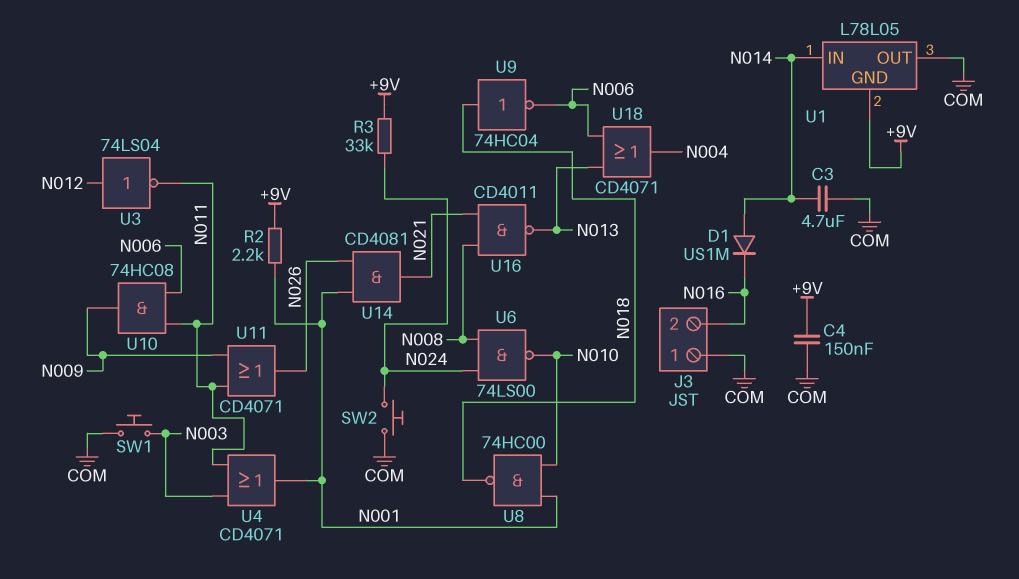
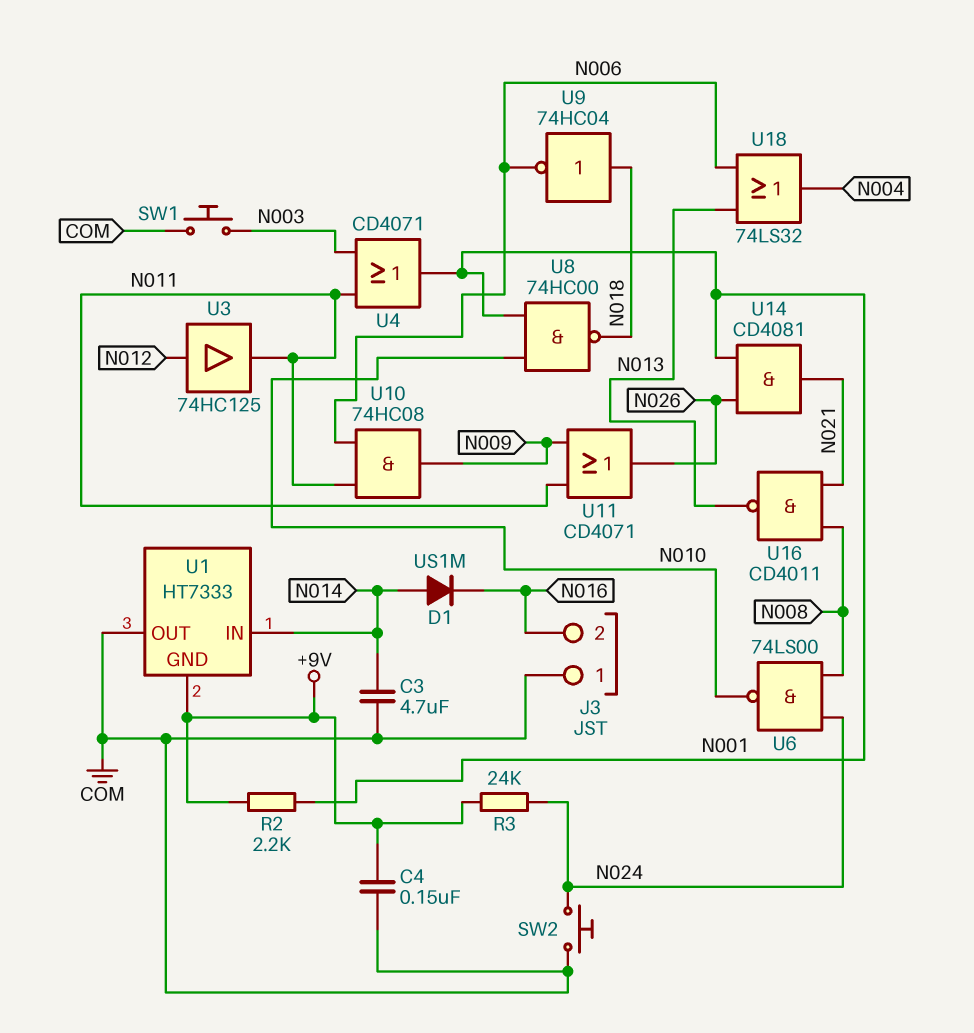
R3: 33k (+9V, N024) -> 24k (+9V, N024)
U1: L78L05 -> HT7333
U3: NOT 74LS04 (in N012, out N011) -> buffer 74HC125 (in N012, out N011)
U18: OR CD4071 (in N006, in N013, out N004) -> OR 74LS32 (in N006, in N013, out N004)

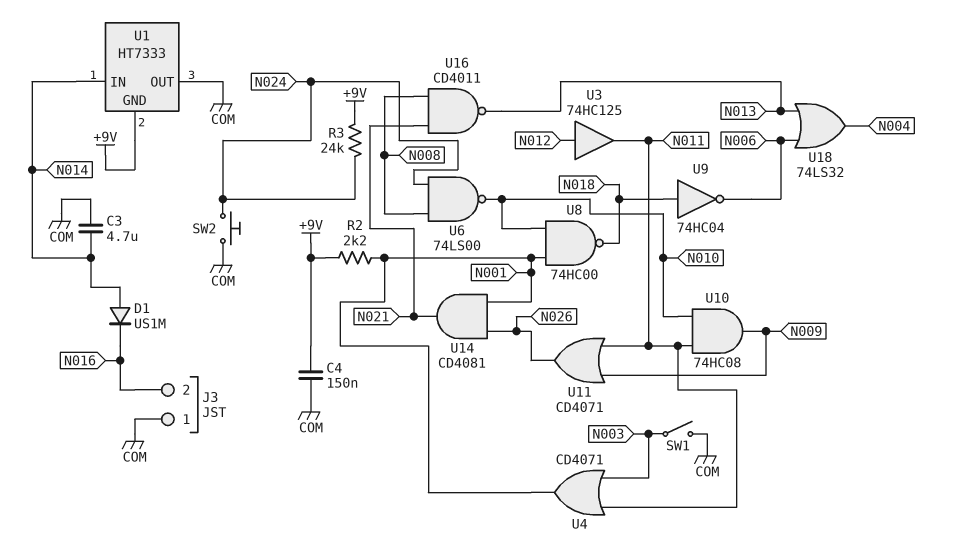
SW1: button (COM, N003) -> switch (COM, N003)
U10: AND 74HC08 (in N006, in N011, out N009) -> AND 74HC08 (in N010, in N011, out N009)

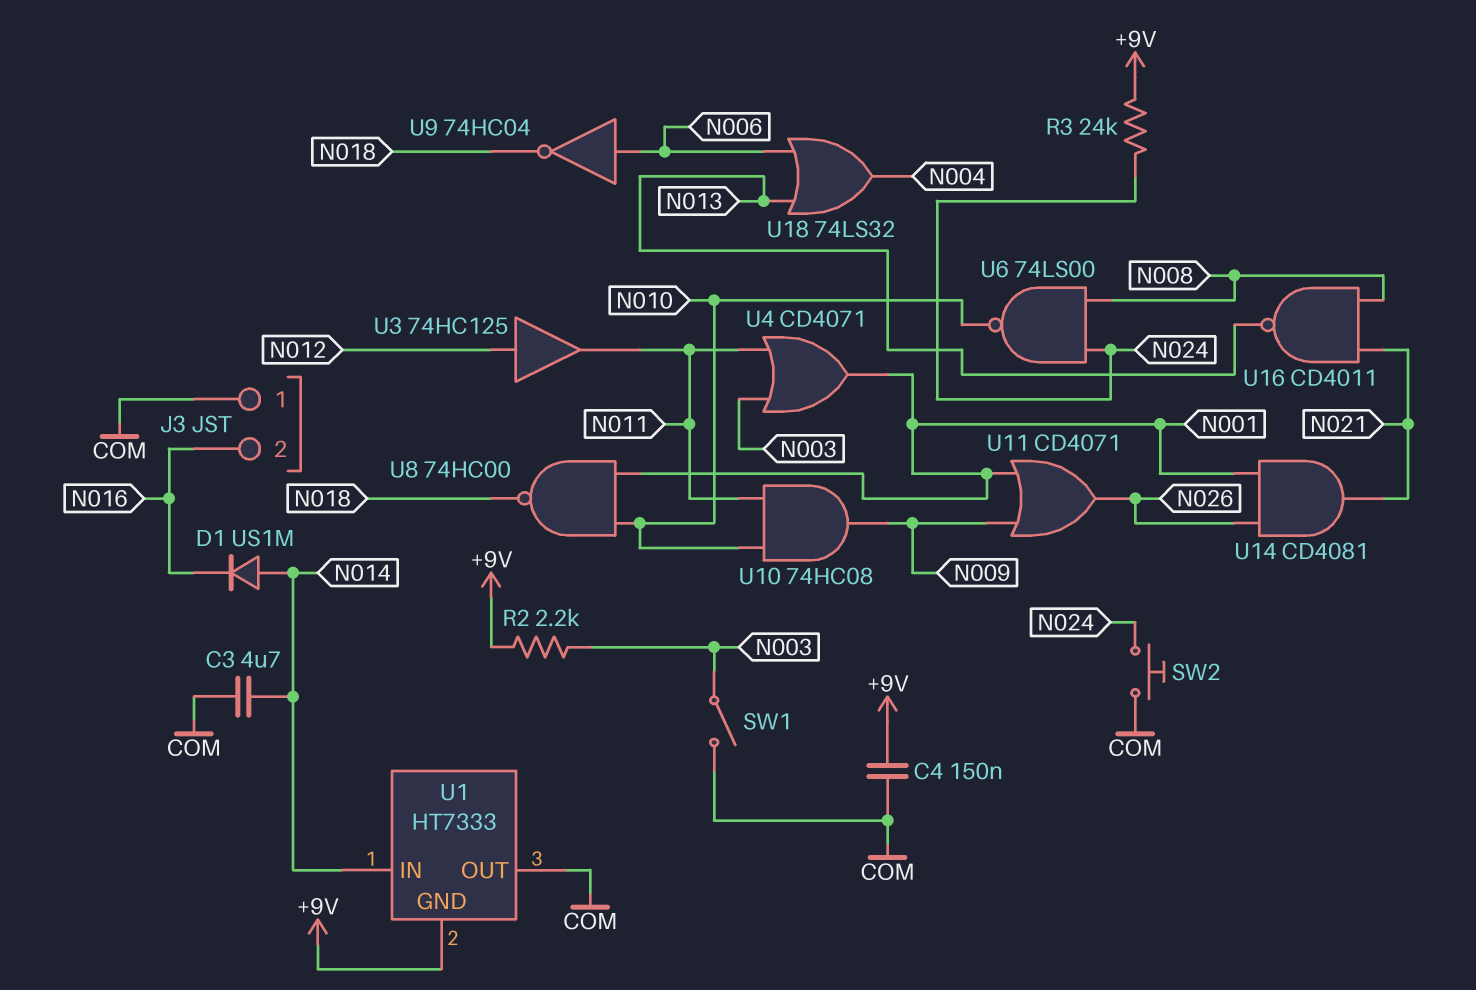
R2: 2.2k (+9V, N001) -> 2.2k (+9V, N003)
U9: NOT 74HC04 (in N018, out N006) -> NOT 74HC04 (in N006, out N018)
U11: OR CD4071 (in N009, in N011, out N026) -> OR CD4071 (in N001, in N009, out N026)

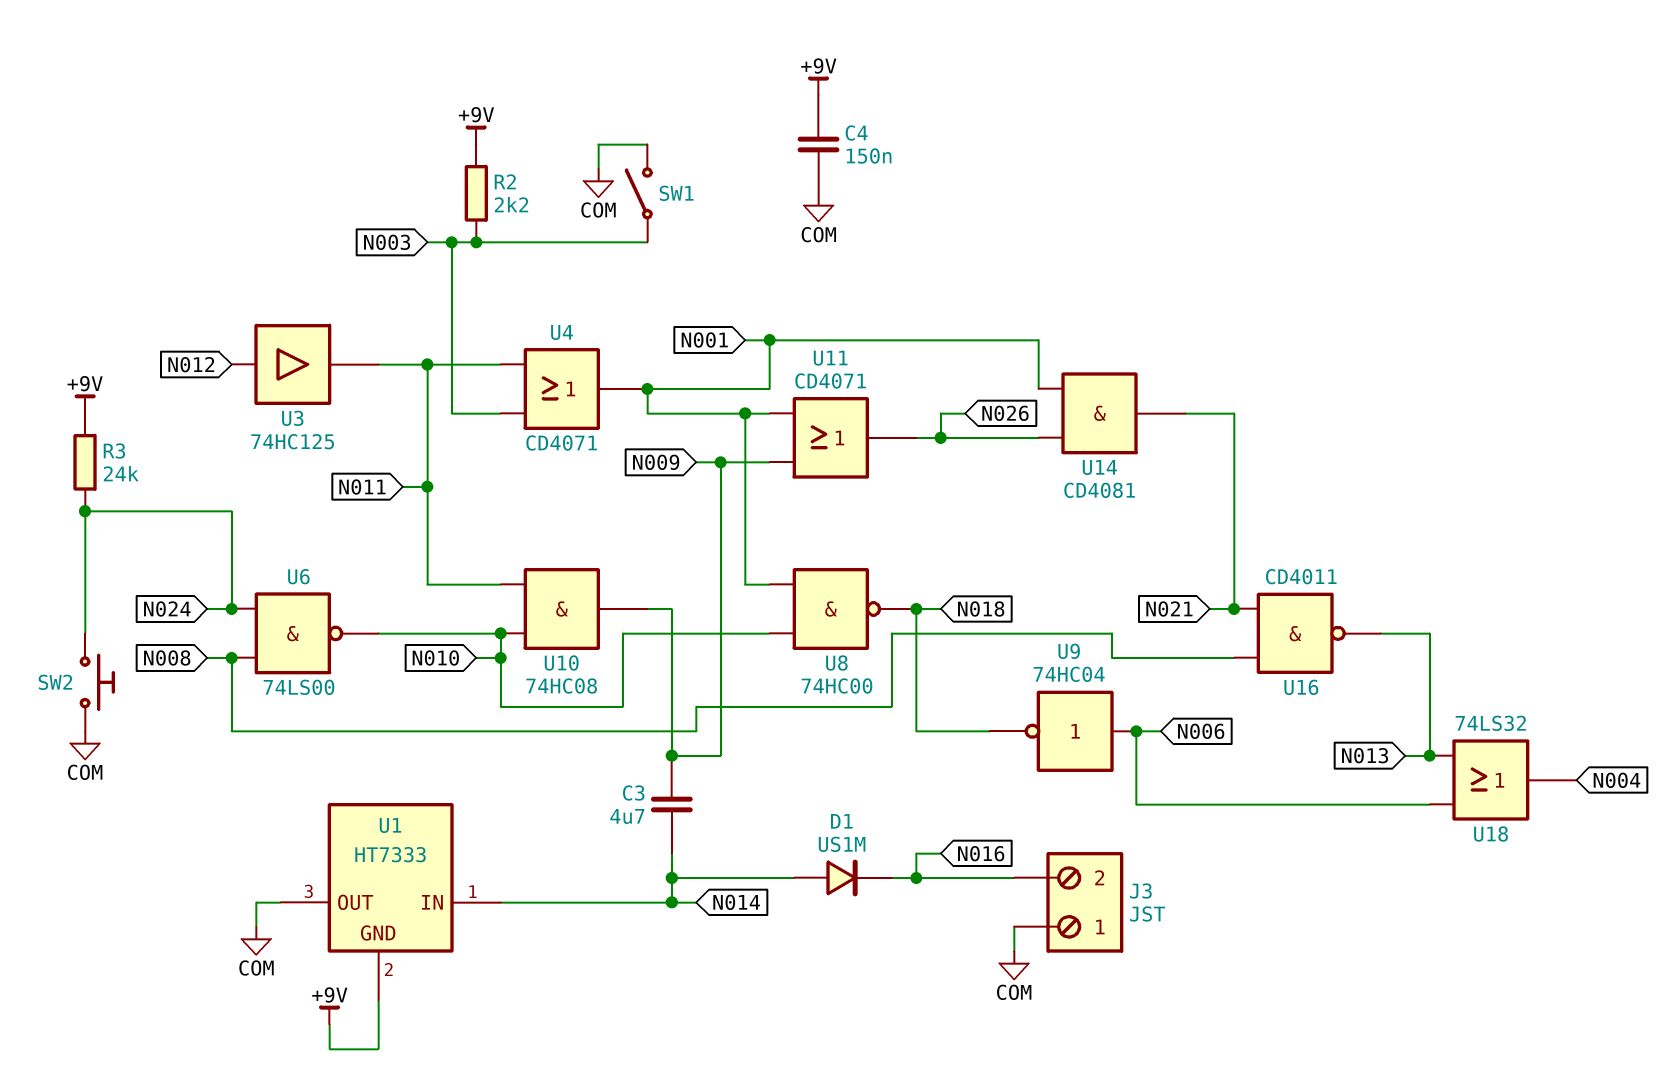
C3: 4.7uF (COM, N014) -> 4.7uF (N009, N014)

